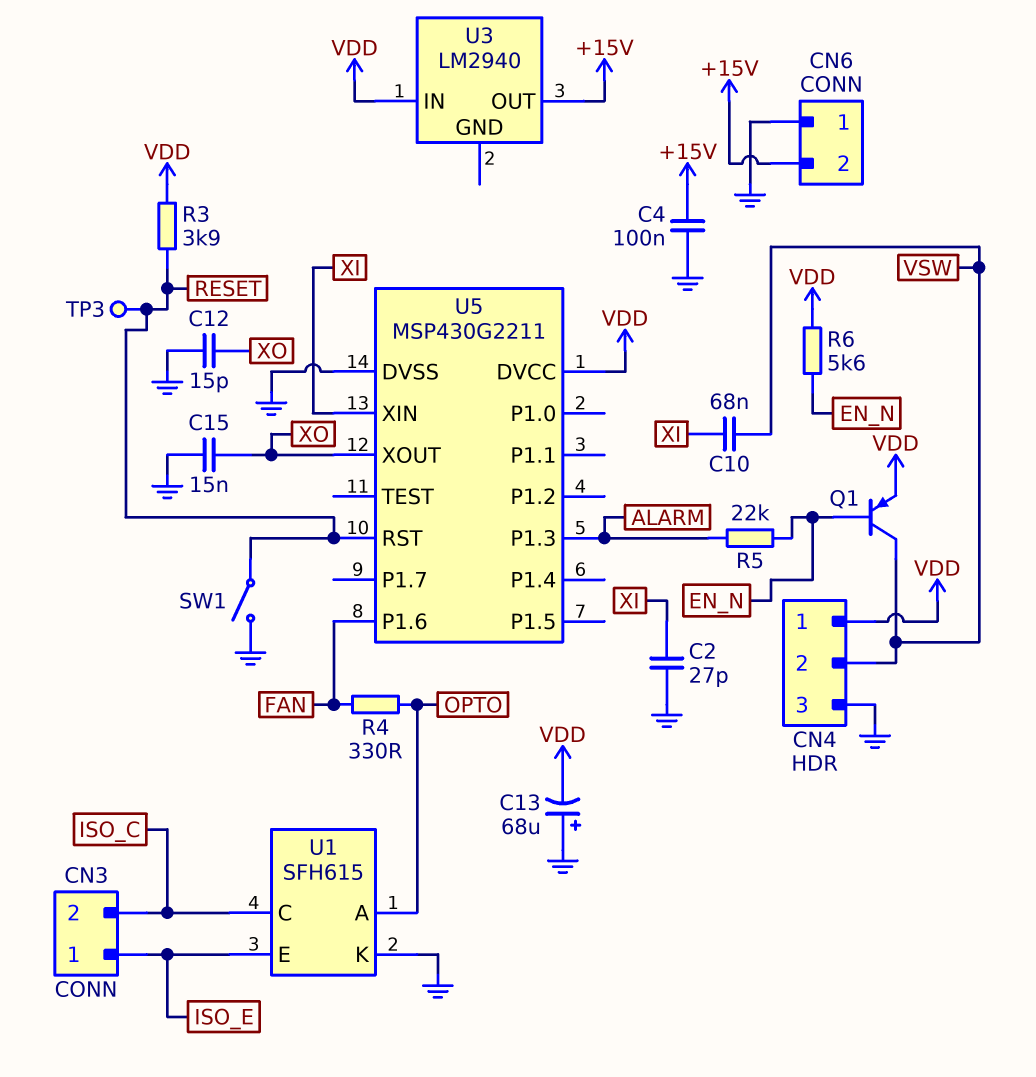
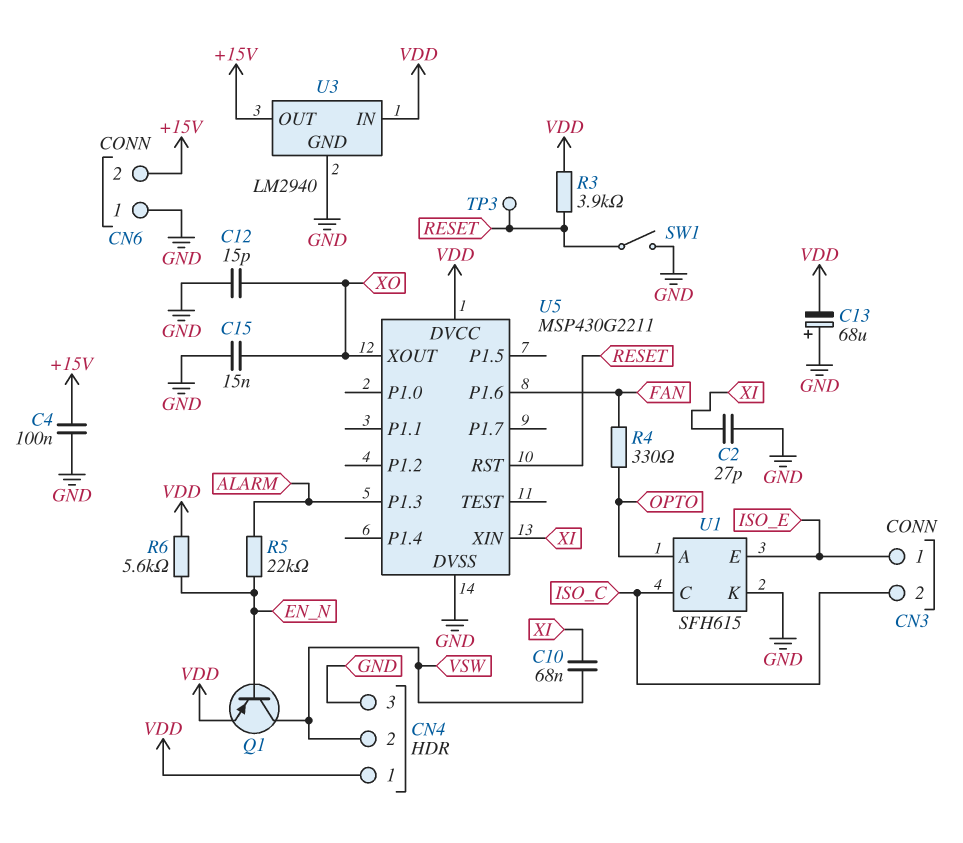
U3 pin GND: none -> GND

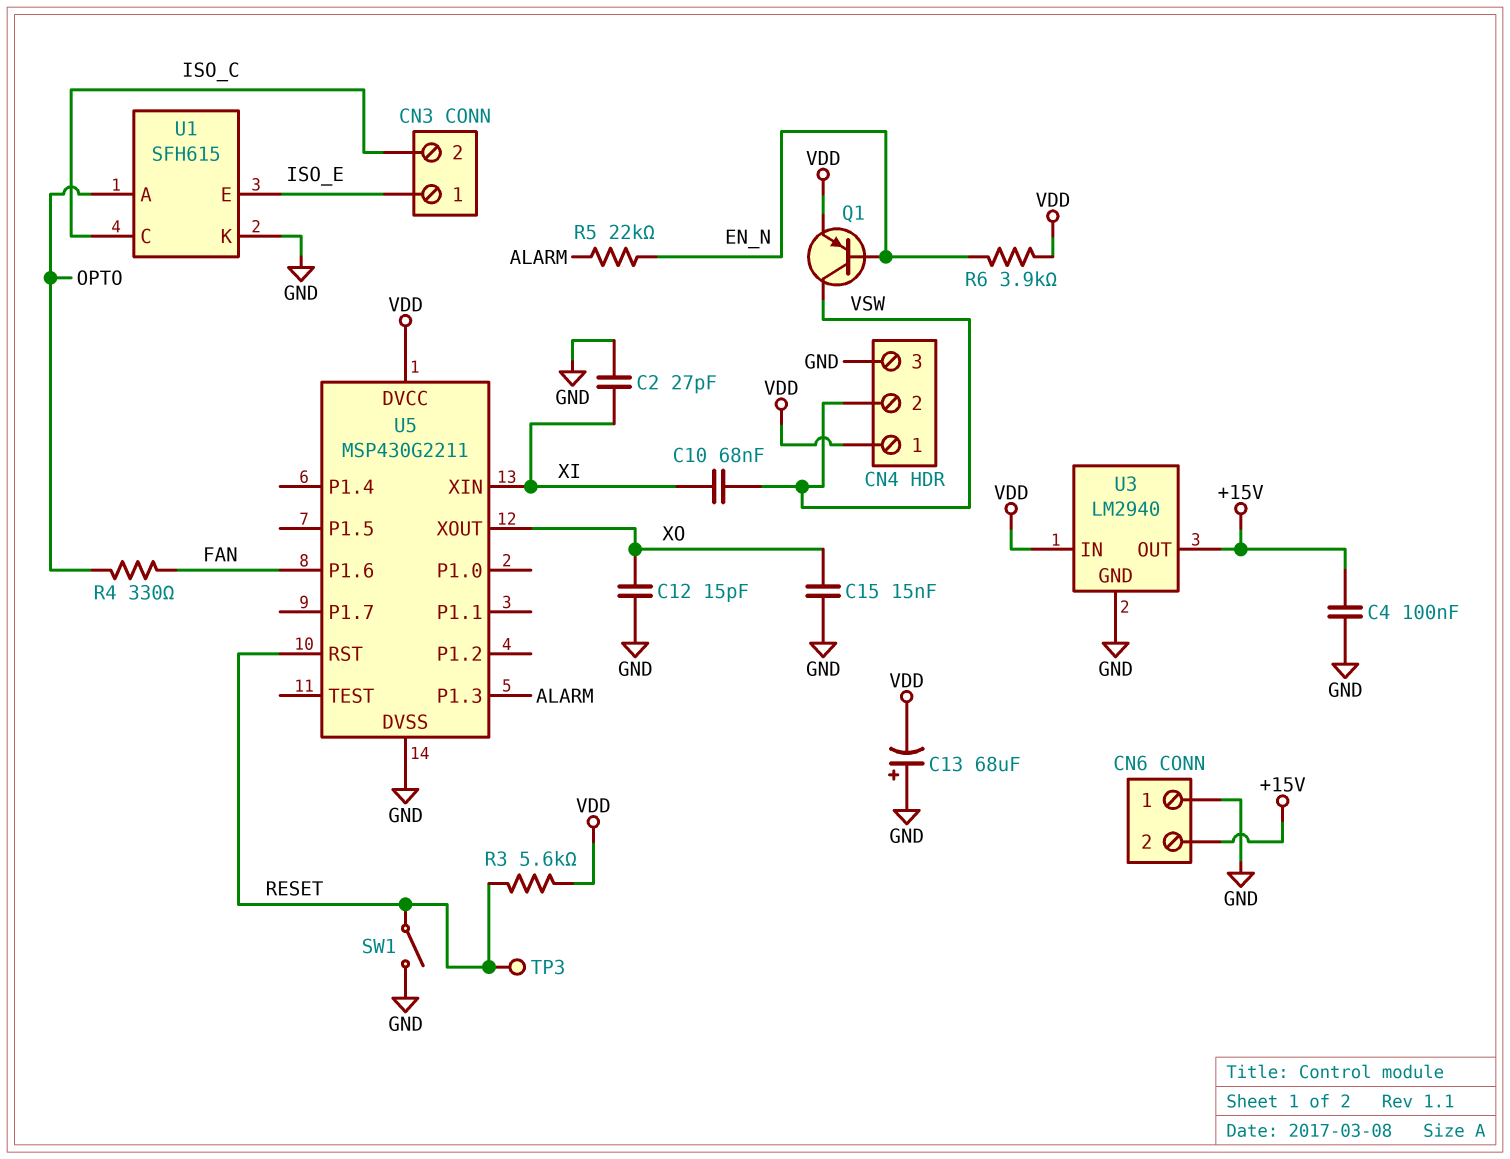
R3: 3.9k (RESET, VDD) -> 5.6k (RESET, VDD)
R6: 5.6k (EN_N, VDD) -> 3.9k (EN_N, VDD)

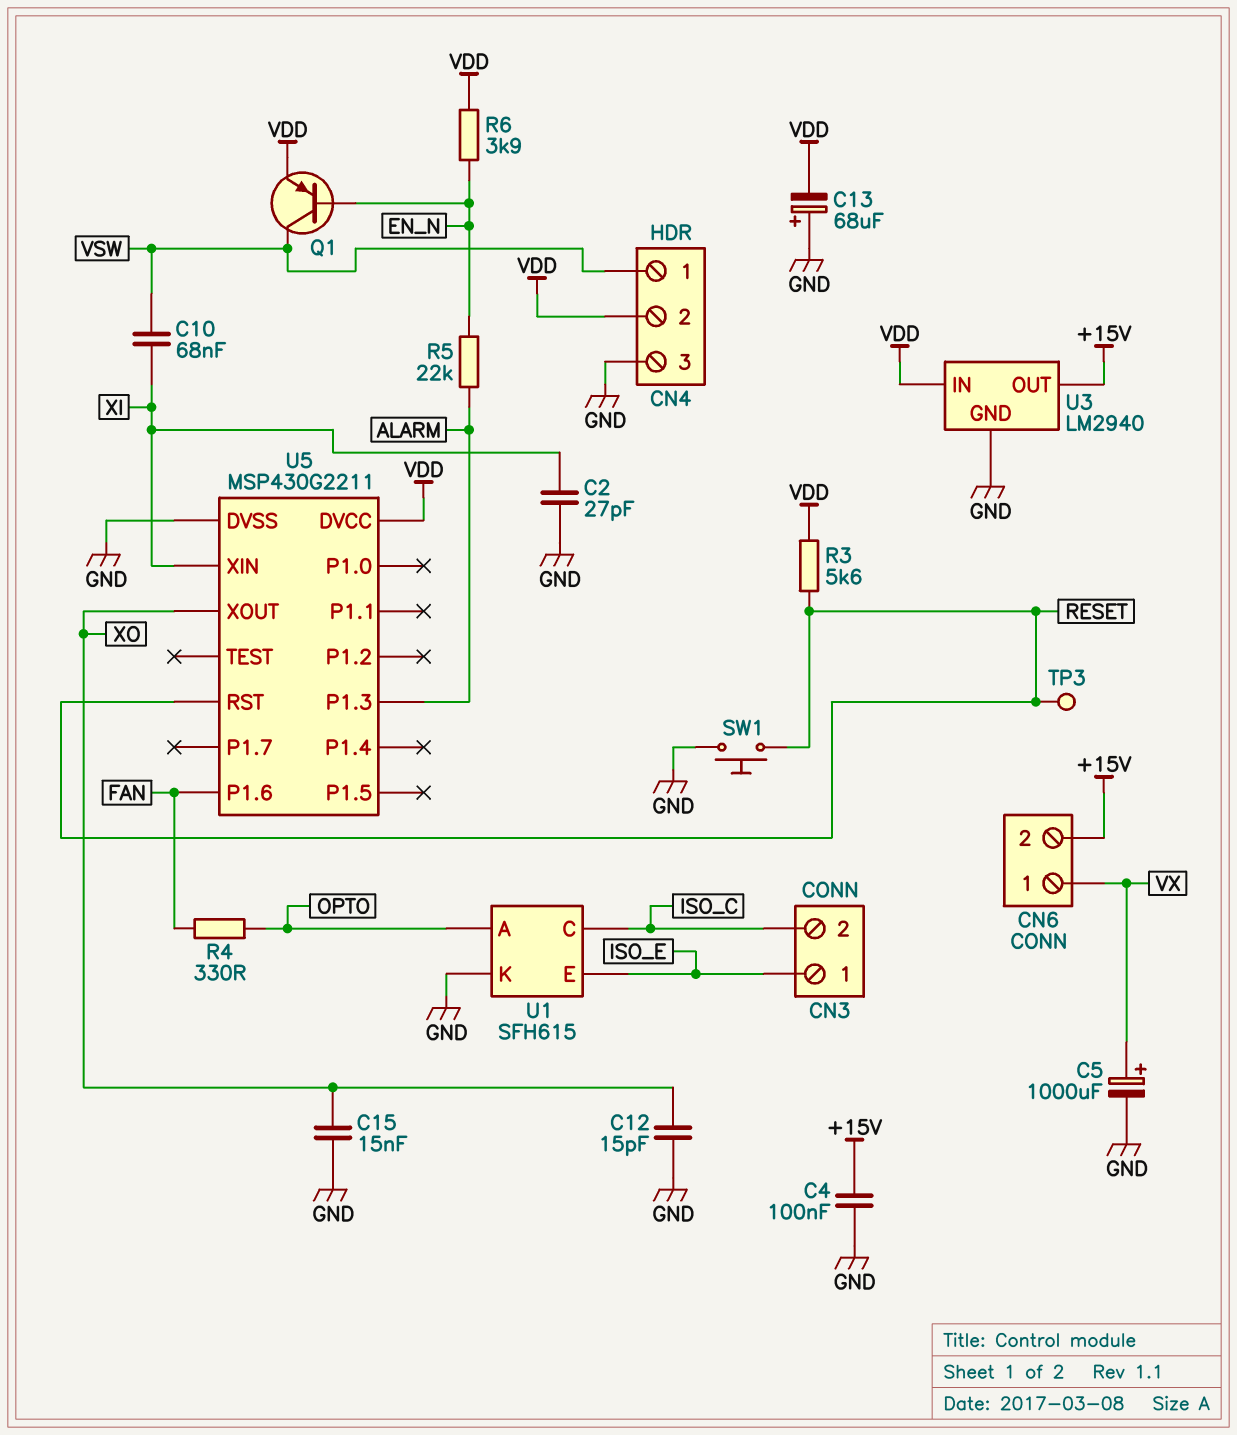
C5: none -> 1000uF (plus VX, minus GND)
CN4 pin 1: VDD -> VSW
CN4 pin 2: VSW -> VDD
CN6 pin 1: GND -> VX
SW1: switch (GND, RESET) -> button (GND, RESET)

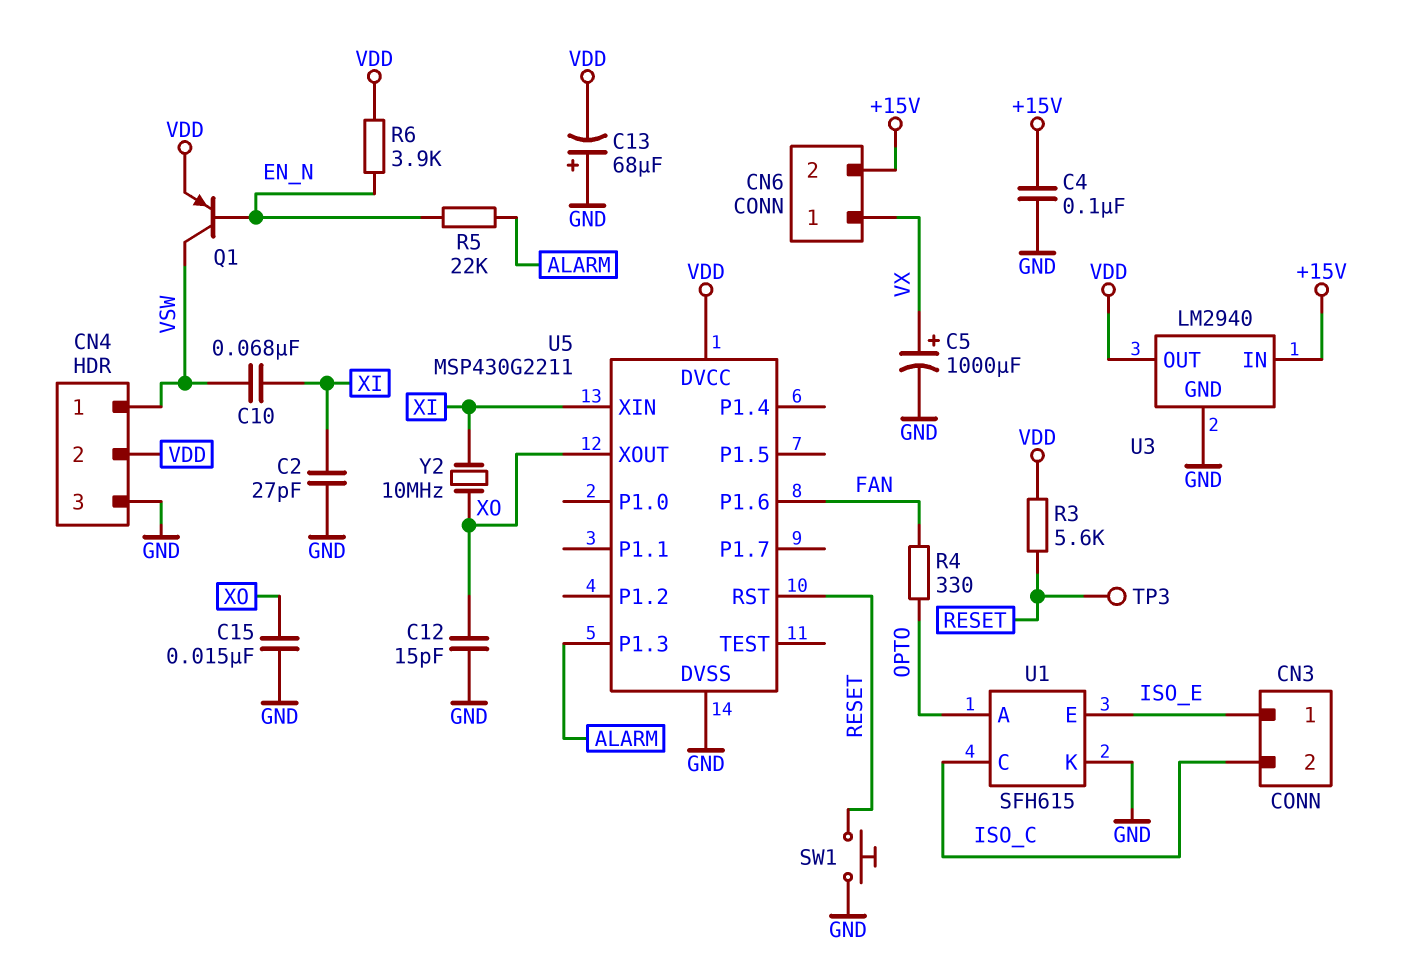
U3 pin IN: VDD -> +15V
U3 pin OUT: +15V -> VDD
Y2: none -> 10MHz (XI, XO)

